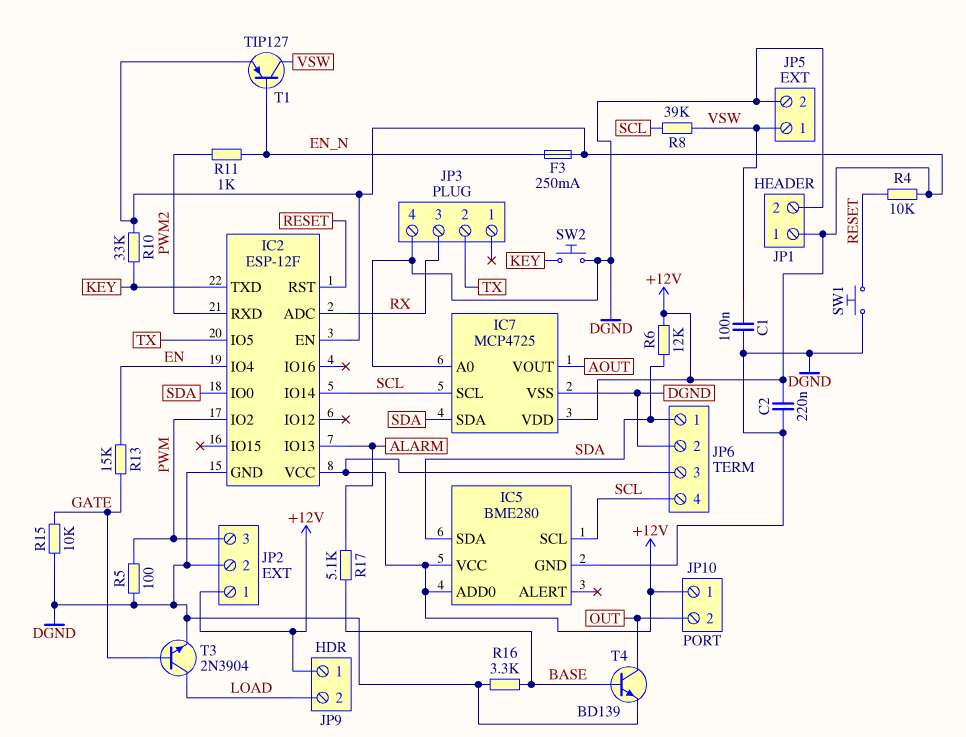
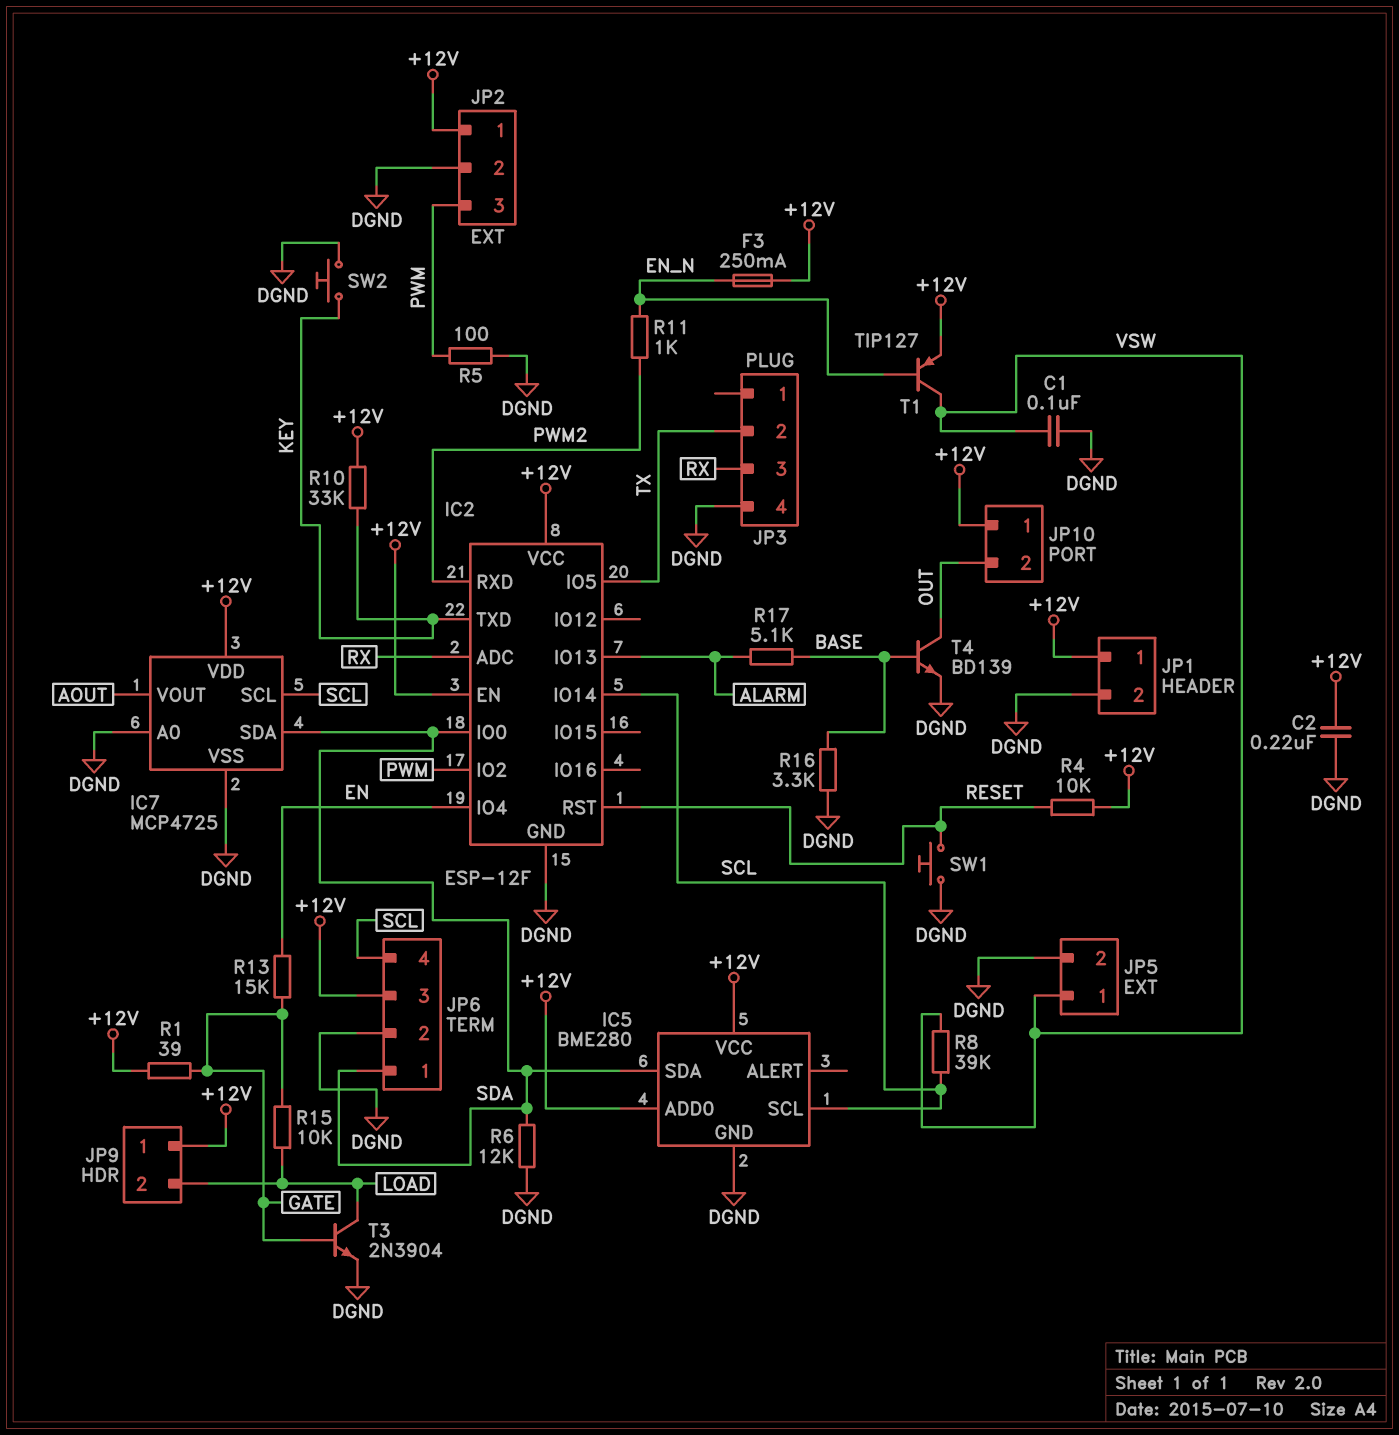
R1: none -> 39 (+12V, GATE)
R6: 12k (+12V, SDA) -> 12k (DGND, SDA)
R15: 10k (DGND, GATE) -> 10k (GATE, LOAD)

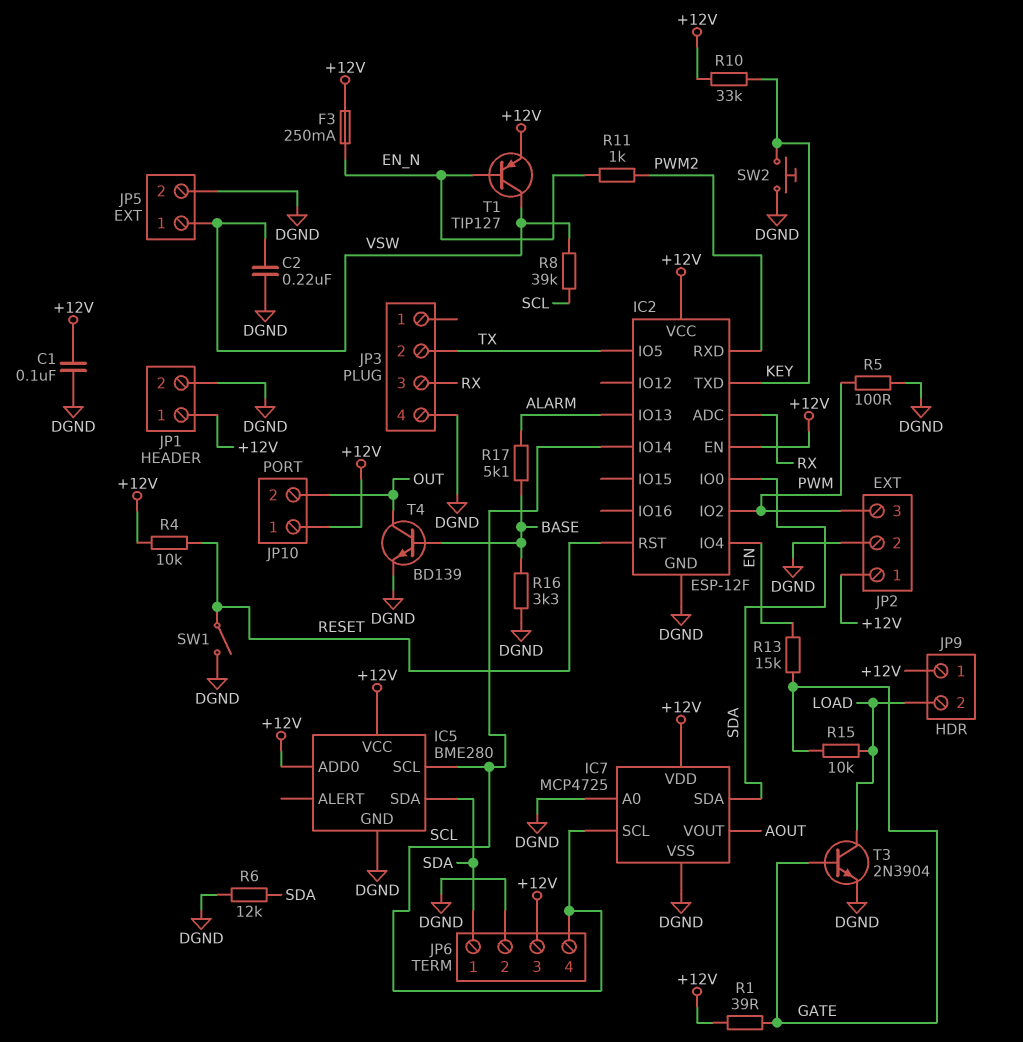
C1: 100nF (DGND, VSW) -> 100nF (+12V, DGND)
C2: 220nF (+12V, DGND) -> 220nF (DGND, VSW)
SW1: button (DGND, RESET) -> switch (DGND, RESET)

